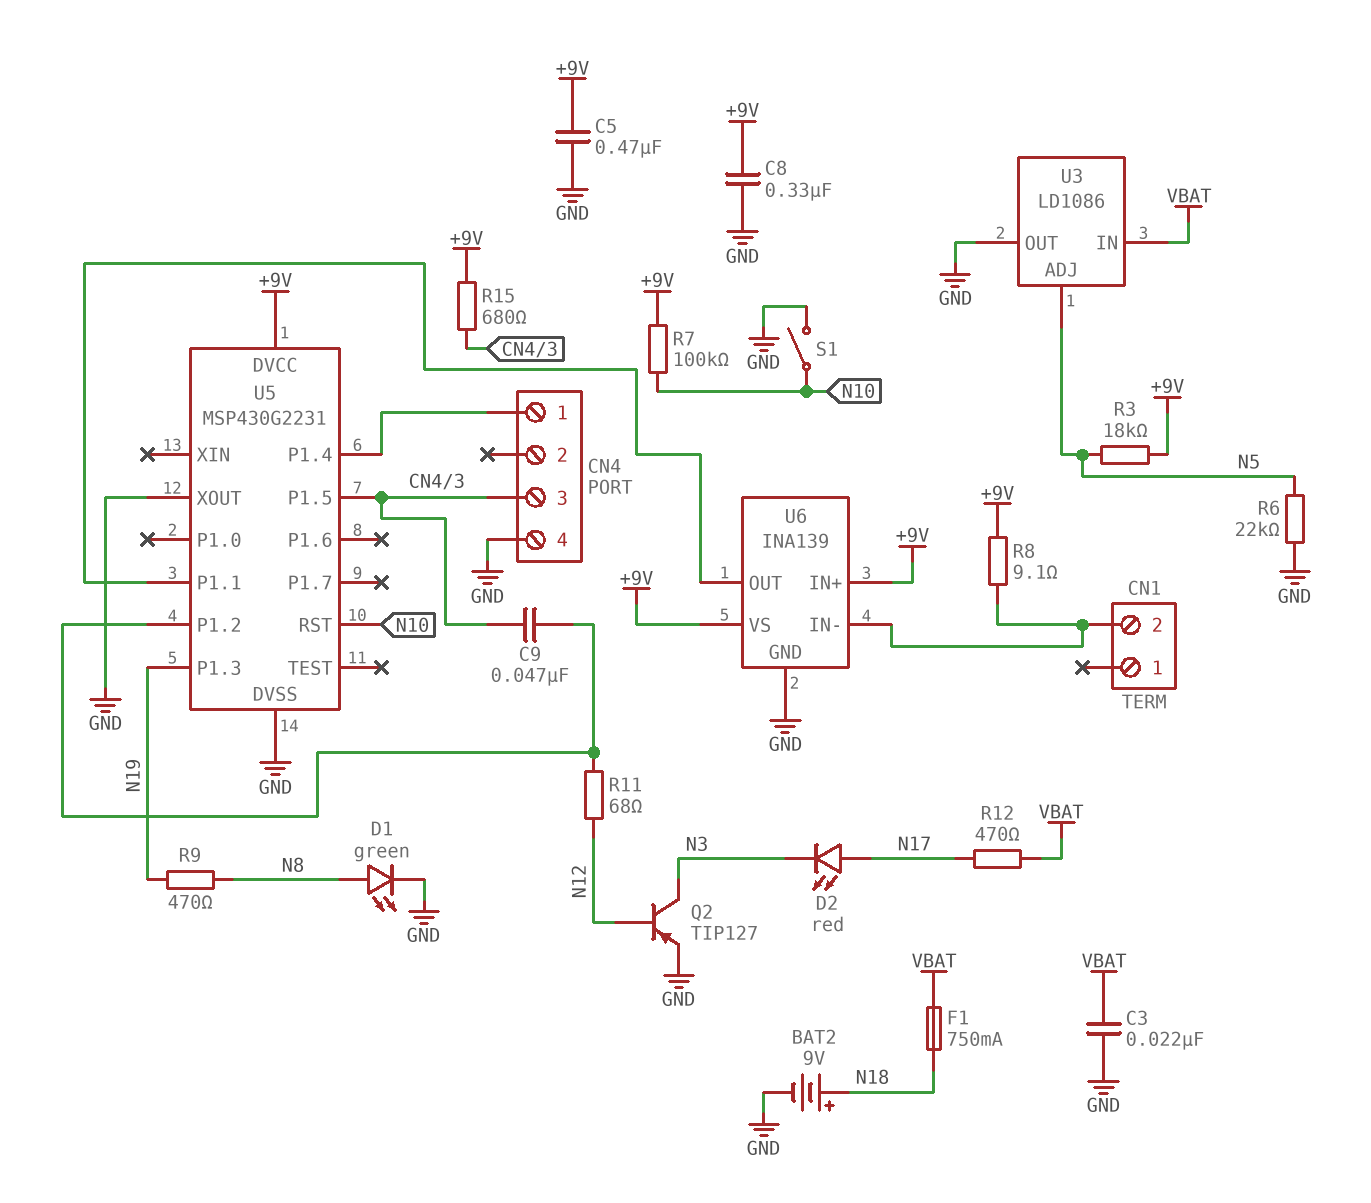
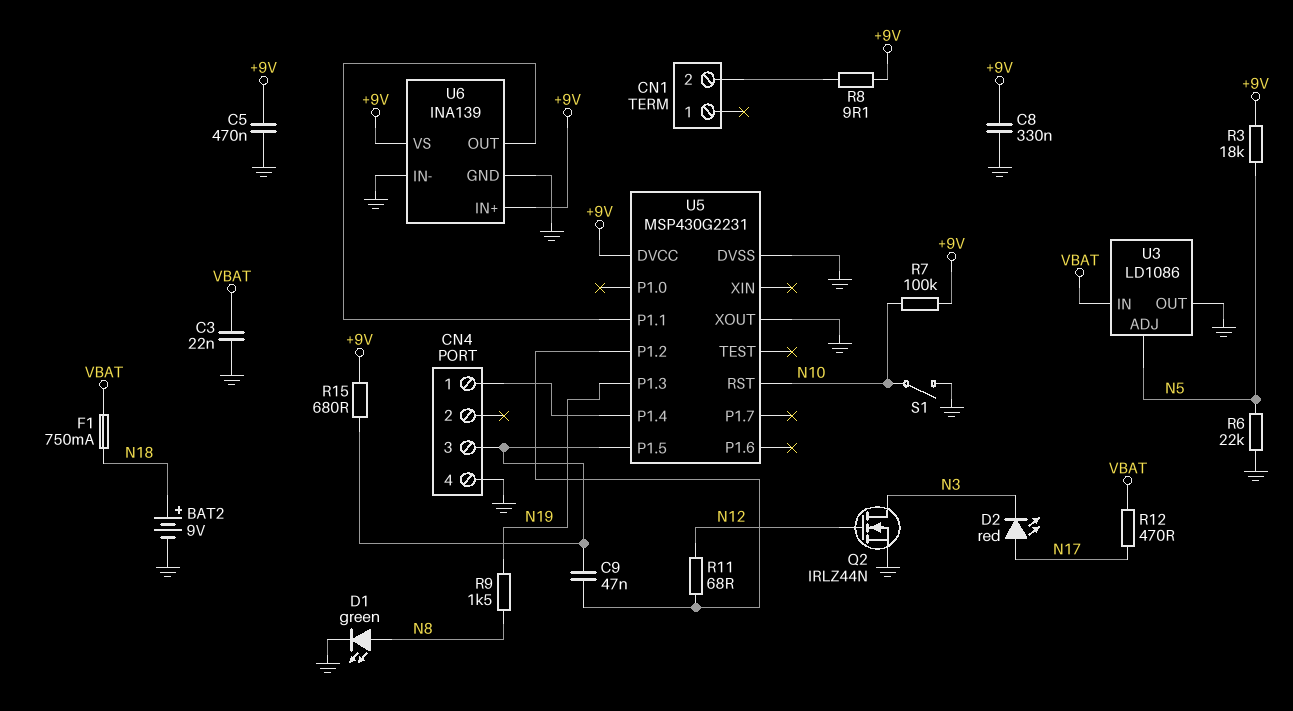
Q2: PNP TIP127 (B N12, C N3, E GND) -> NMOS IRLZ44N (G N12, D N3, S GND)
R9: 470 (N8, N19) -> 1.5k (N8, N19)
U6 pin IN-: CN1/2 -> GND

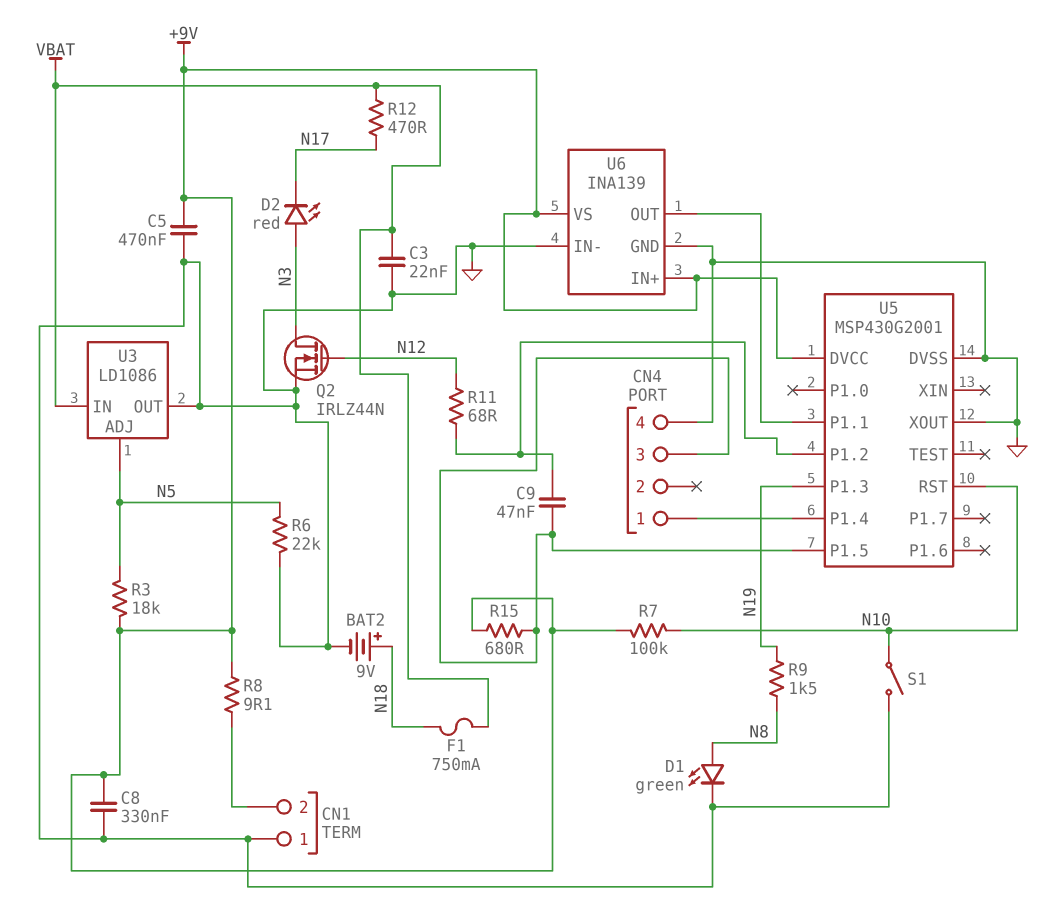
CN1 pin 1: none -> GND
D2: LED red (A N17, K N3) -> LED red (A N3, K N17)
U5: MSP430G2231 -> MSP430G2001

